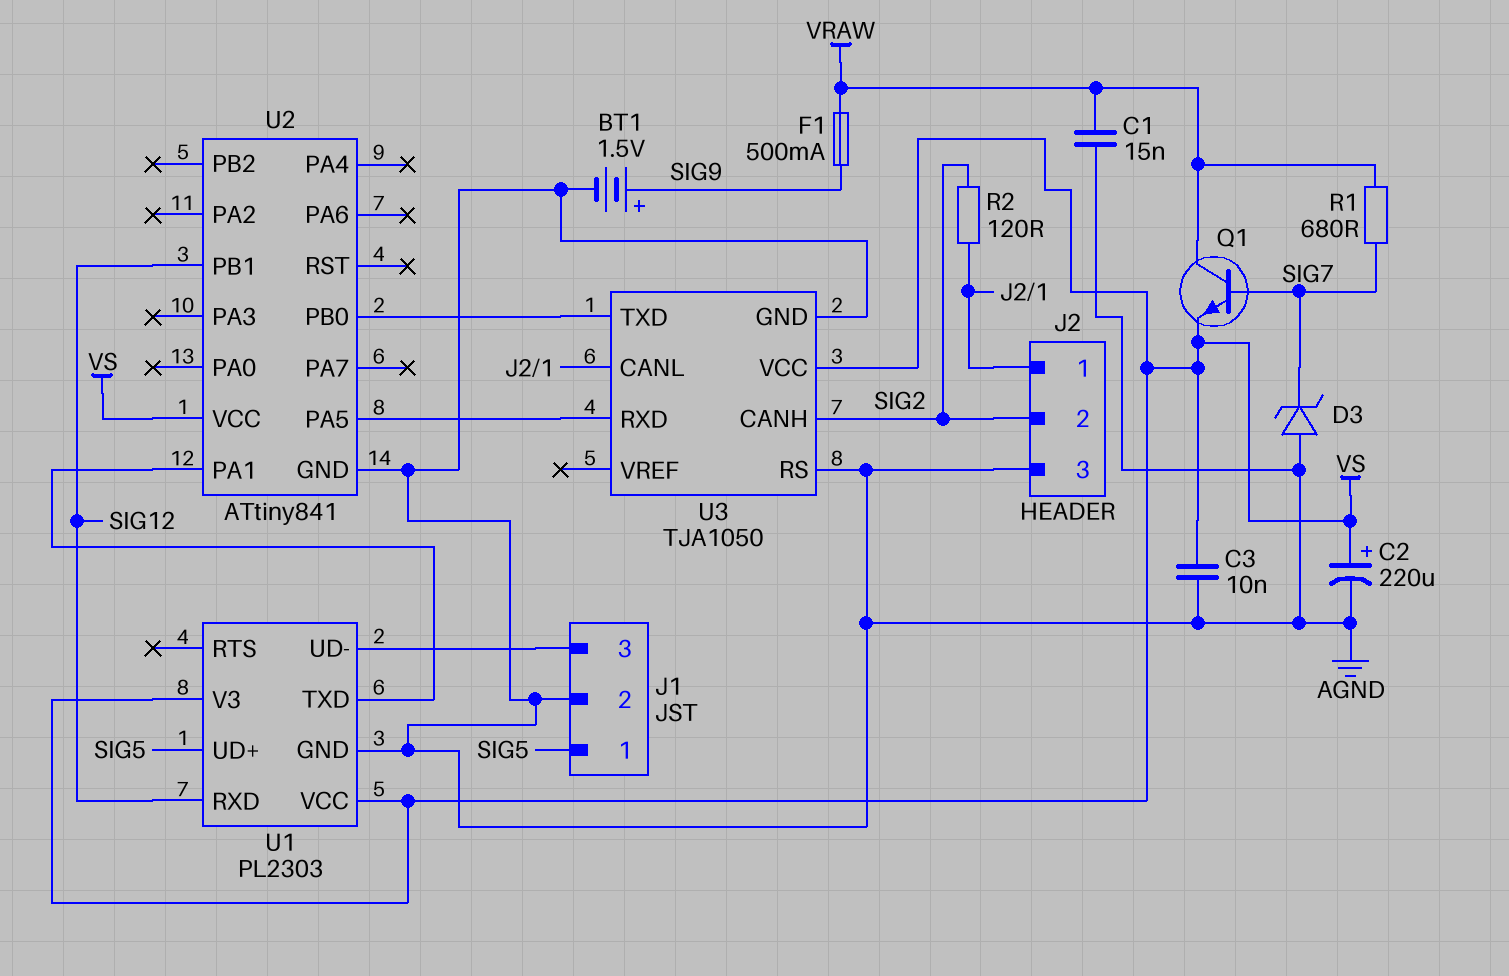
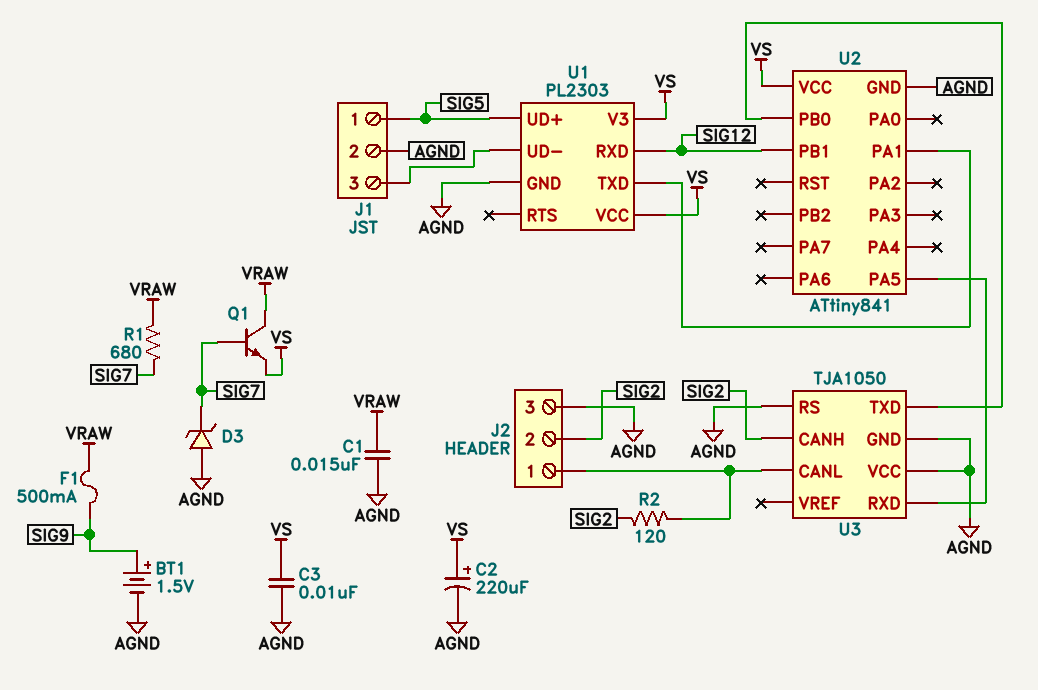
U3 pin VCC: VS -> AGND

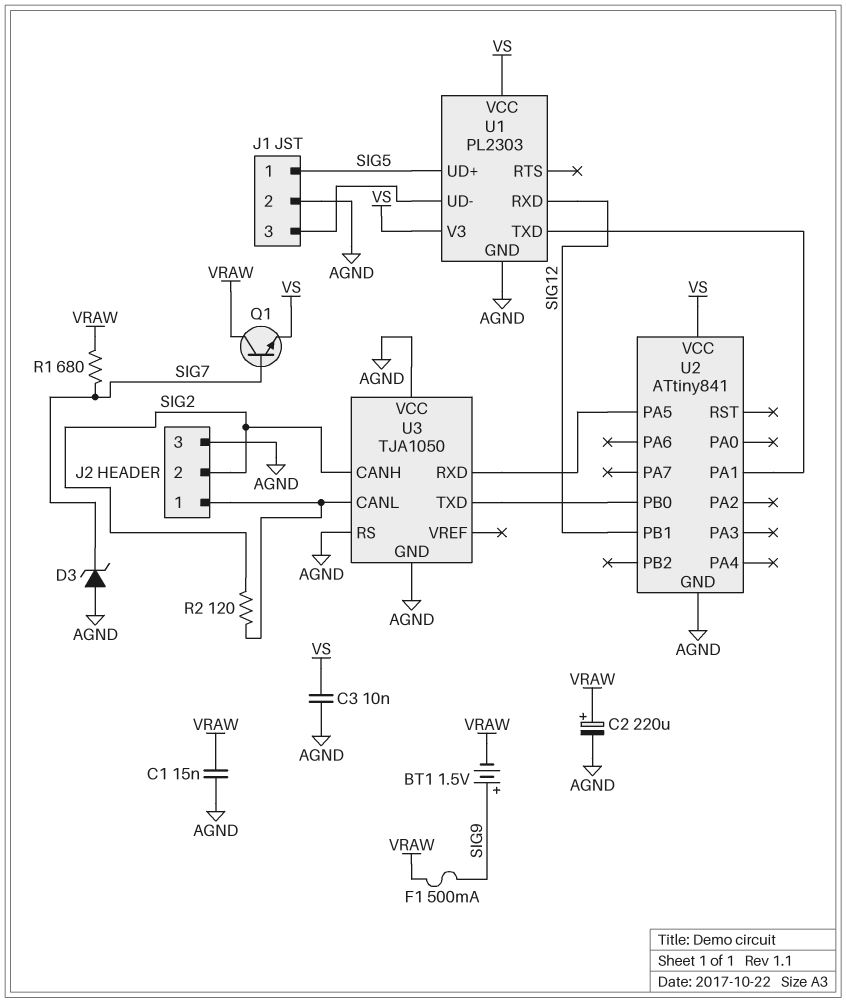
BT1: 1.5V (plus SIG9, minus AGND) -> 1.5V (plus SIG9, minus VRAW)
C2: 220uF (plus VS, minus AGND) -> 220uF (plus VRAW, minus AGND)

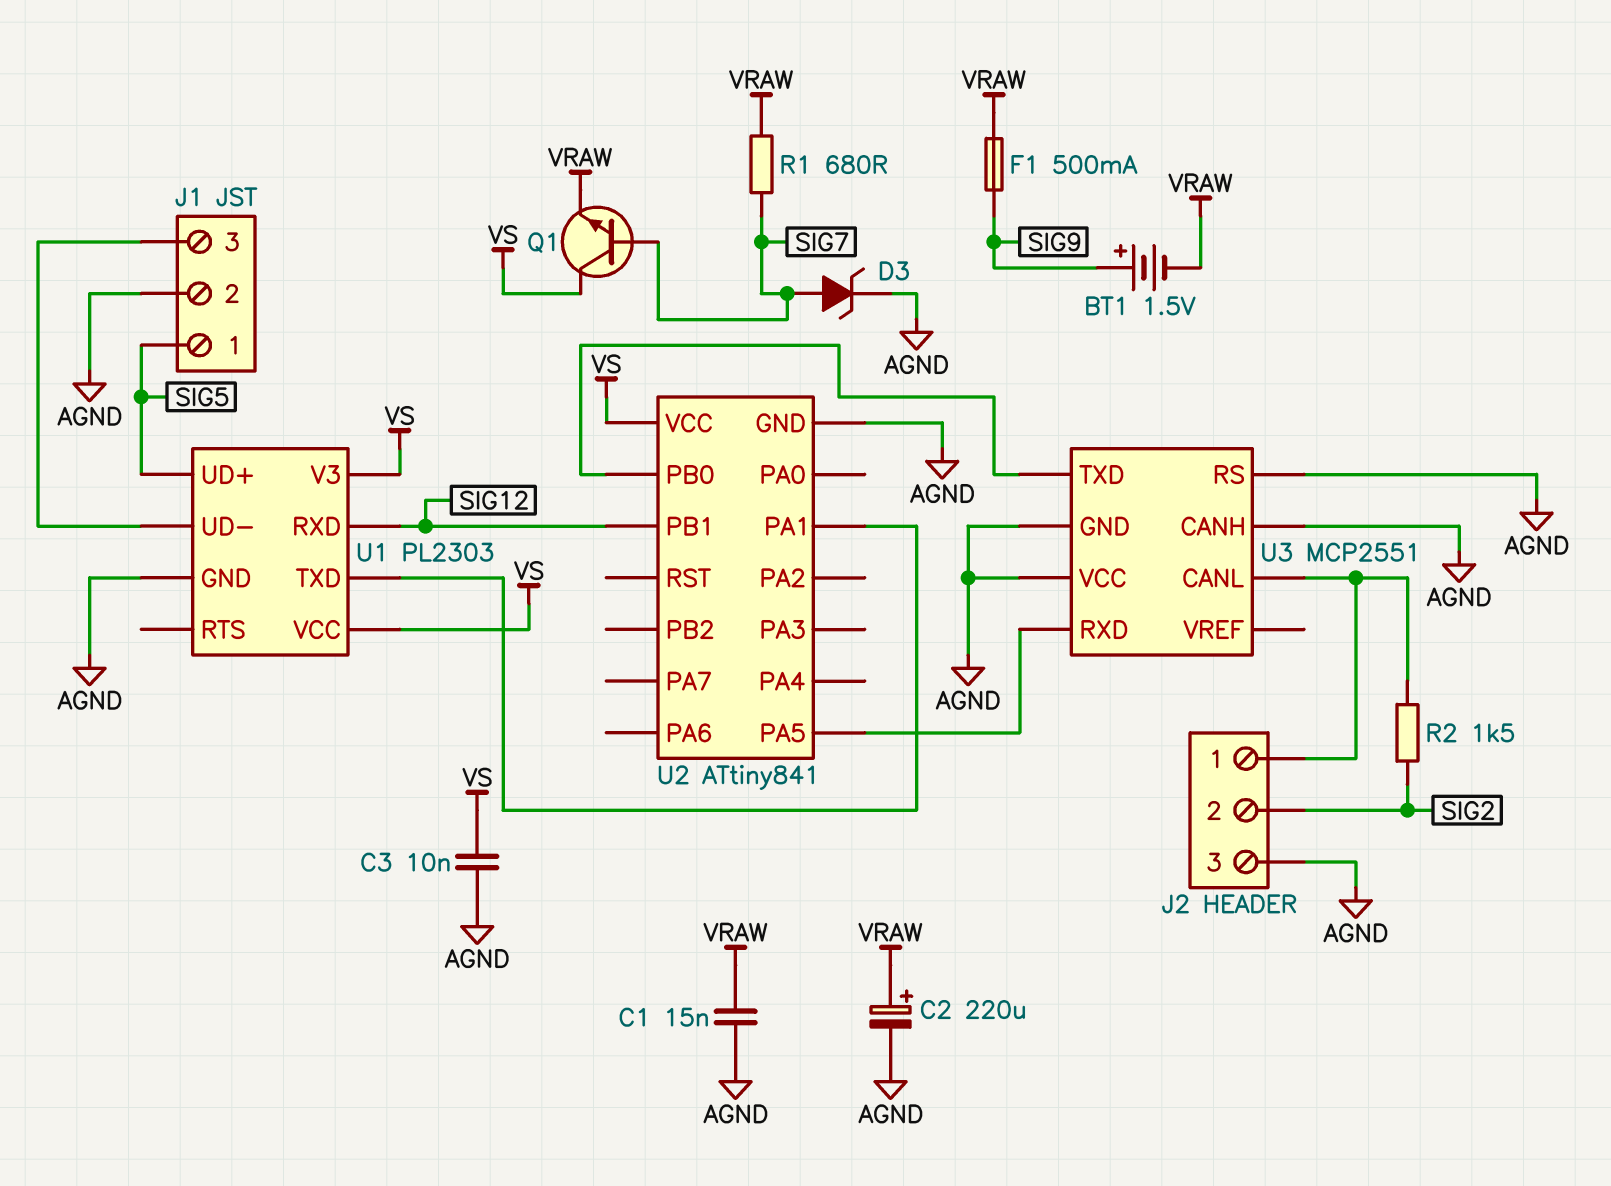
D3: zener (A AGND, K SIG7) -> zener (A SIG7, K AGND)
Q1: NPN (B SIG7, C VRAW, E VS) -> NPN (B SIG7, C VS, E VRAW)
R2: 120 (J2/1, SIG2) -> 1.5k (J2/1, SIG2)
U3: TJA1050 -> MCP2551
U3 pin CANH: SIG2 -> AGND

